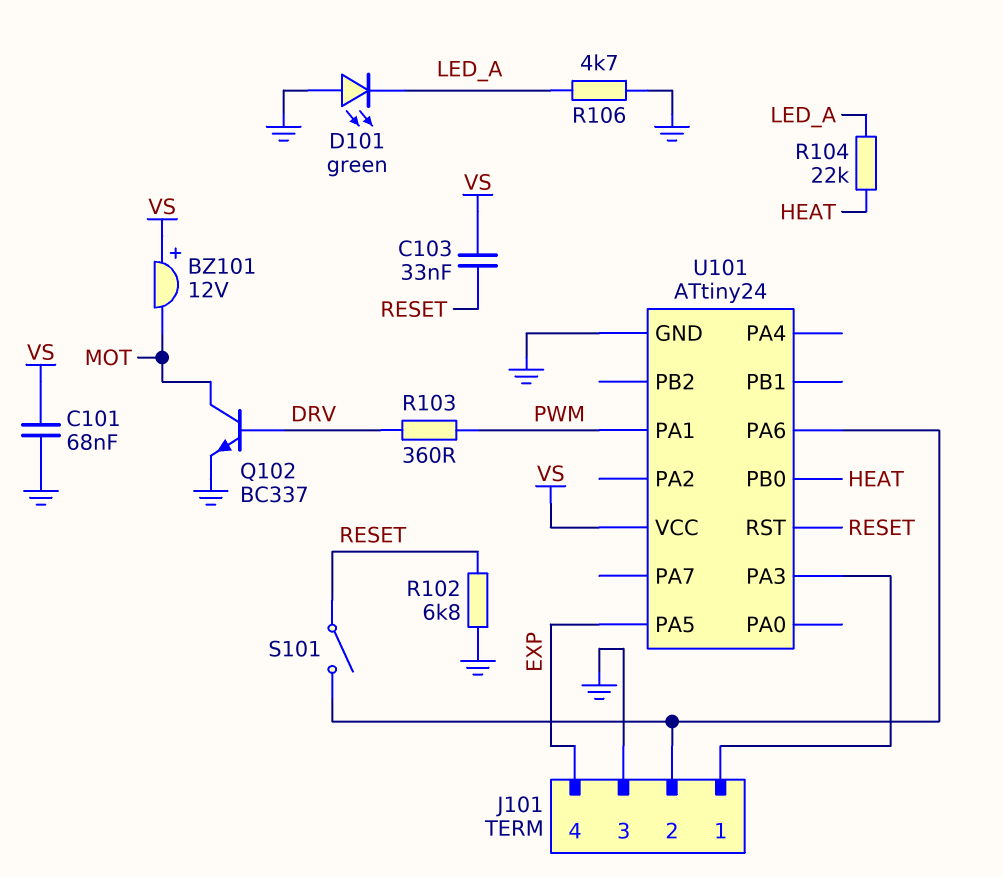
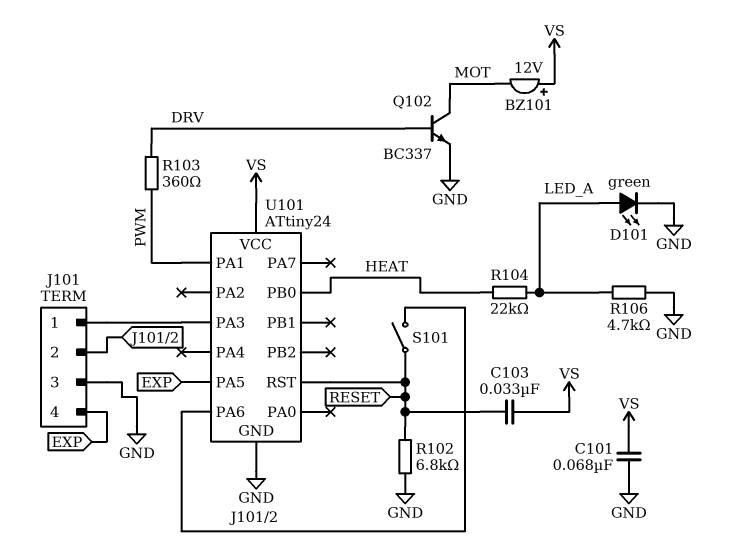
D101: LED green (A GND, K LED_A) -> LED green (A LED_A, K GND)

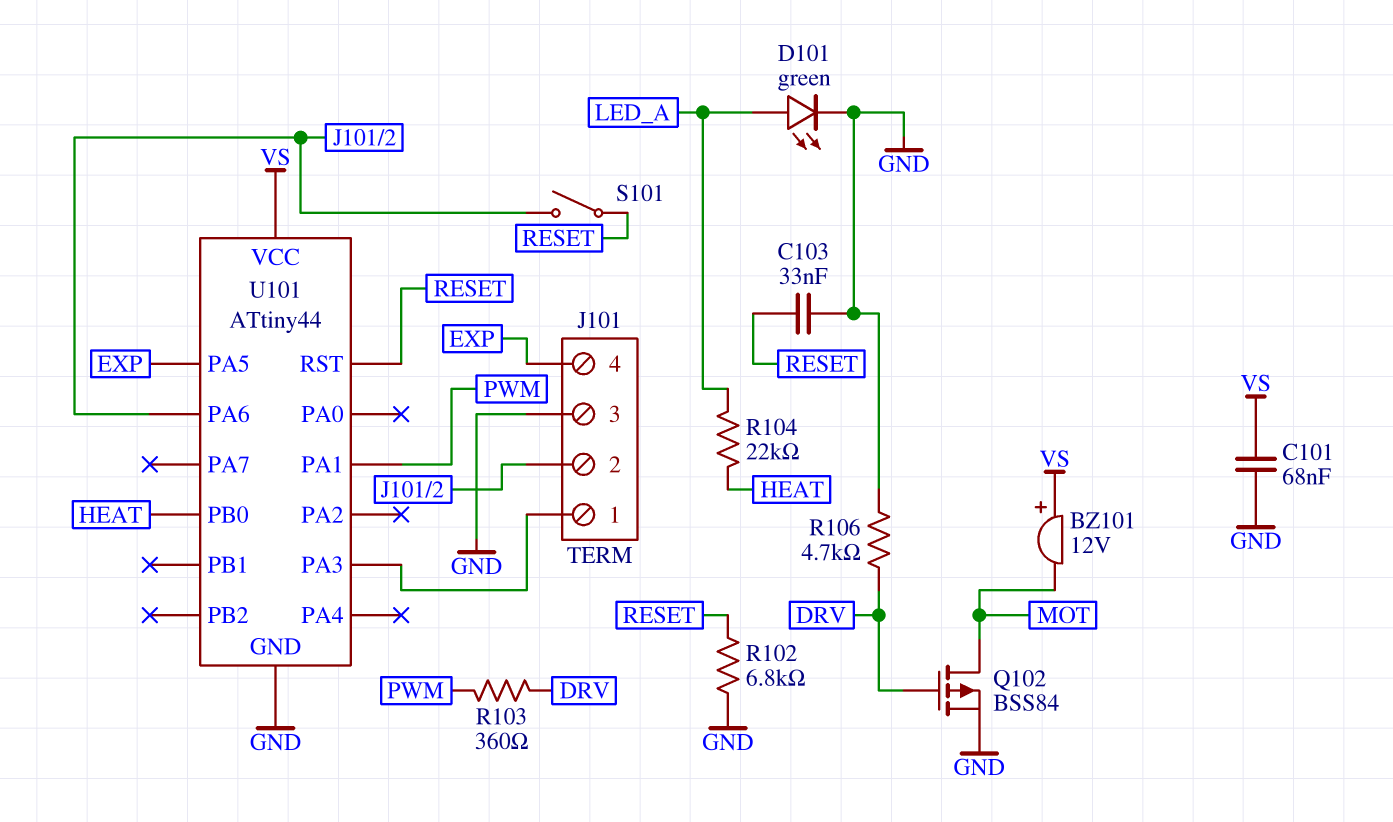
C103: 33nF (RESET, VS) -> 33nF (GND, RESET)
Q102: NPN BC337 (B DRV, C MOT, E GND) -> PMOS BSS84 (G DRV, D MOT, S GND)
R106: 4.7k (GND, LED_A) -> 4.7k (DRV, GND)
U101: ATtiny24 -> ATtiny44

